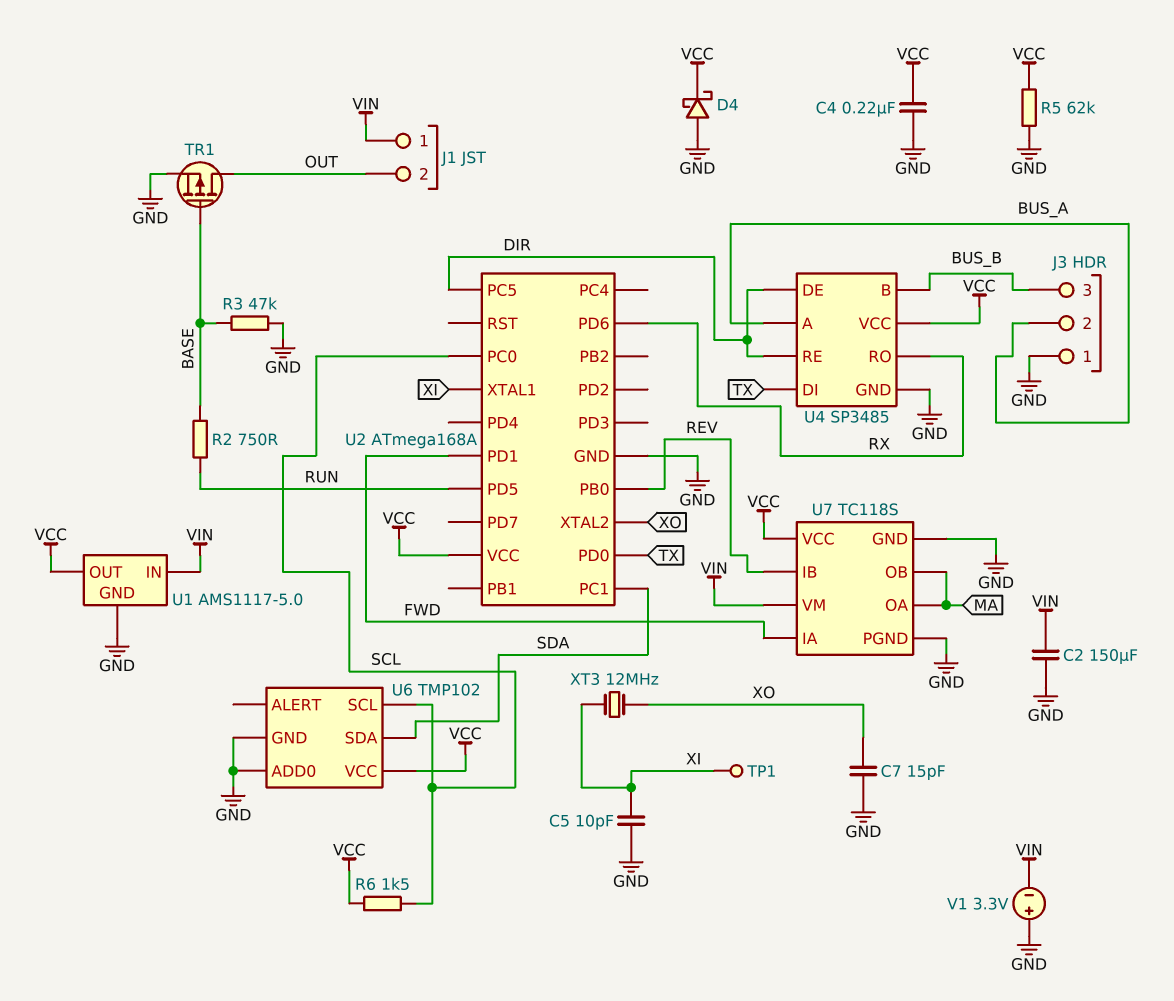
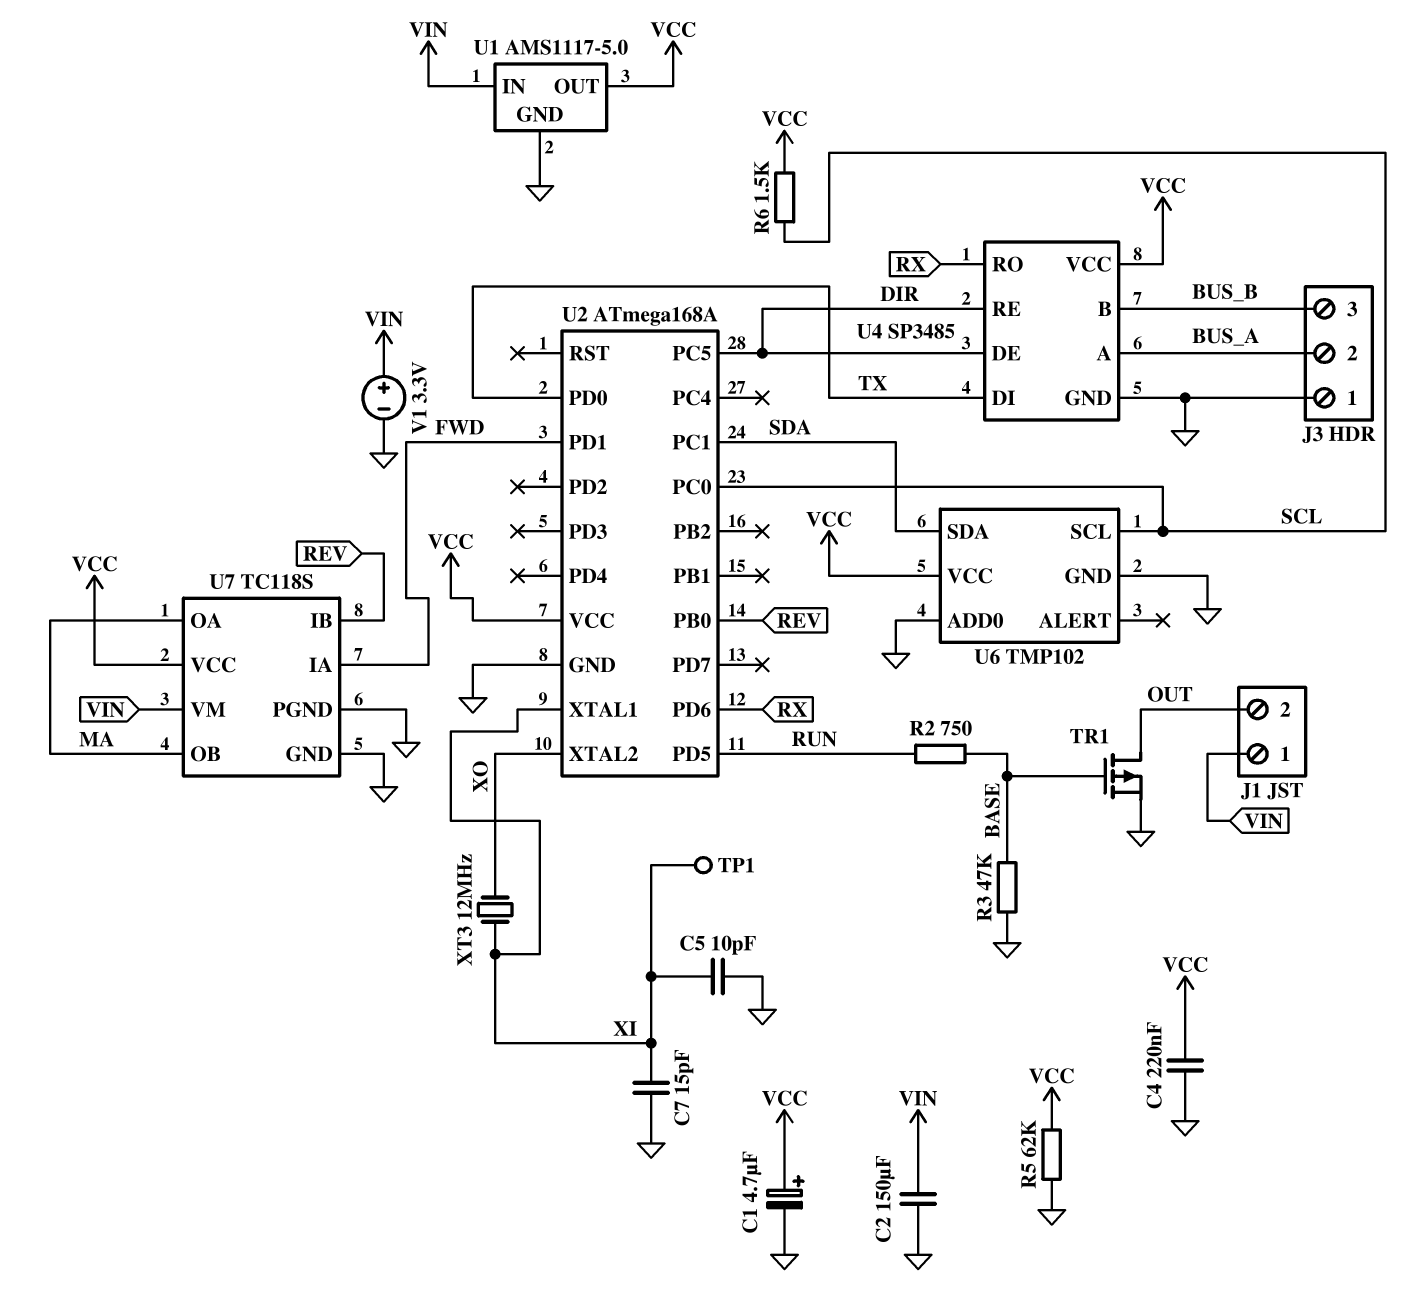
C1: none -> 4.7uF (plus VCC, minus GND)
C7: 15pF (GND, XO) -> 15pF (GND, XI)
D4: schottky (A GND, K VCC) -> none
V1: 3.3V (plus GND, minus VIN) -> 3.3V (plus VIN, minus GND)

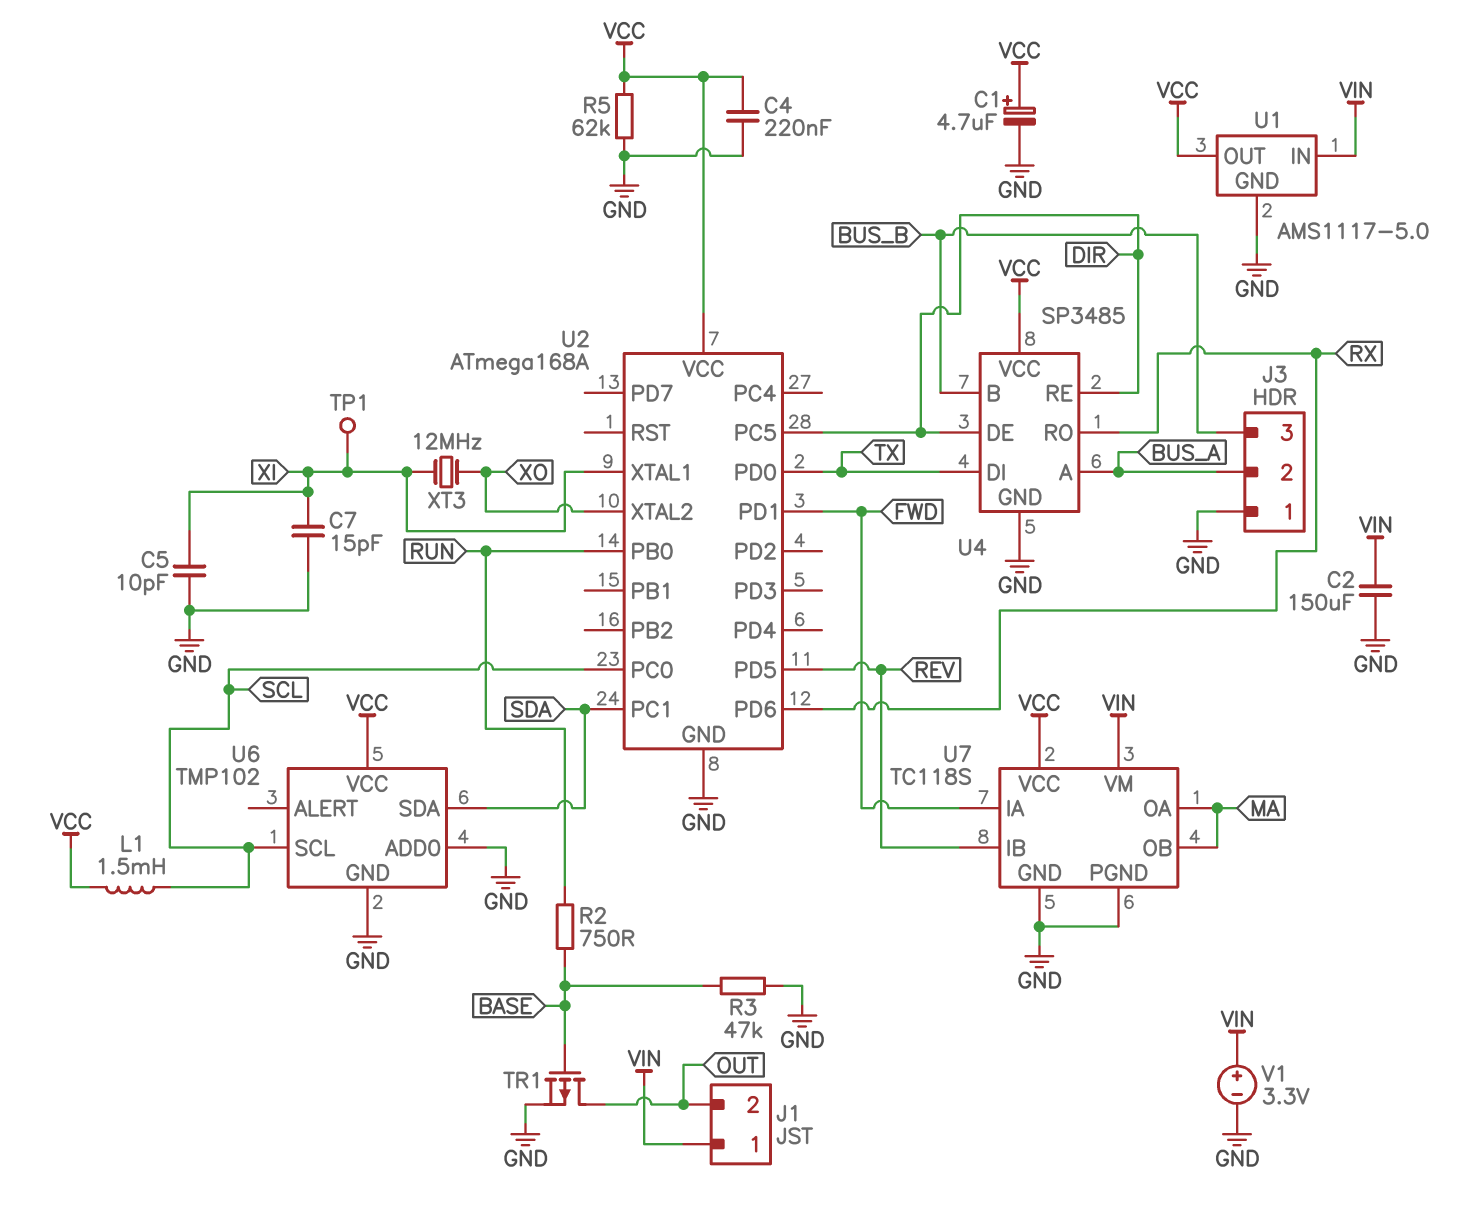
L1: none -> 1.5mH (SCL, VCC)
R6: 1.5k (SCL, VCC) -> none
U2 pin PB0: REV -> RUN
U2 pin PD5: RUN -> REV

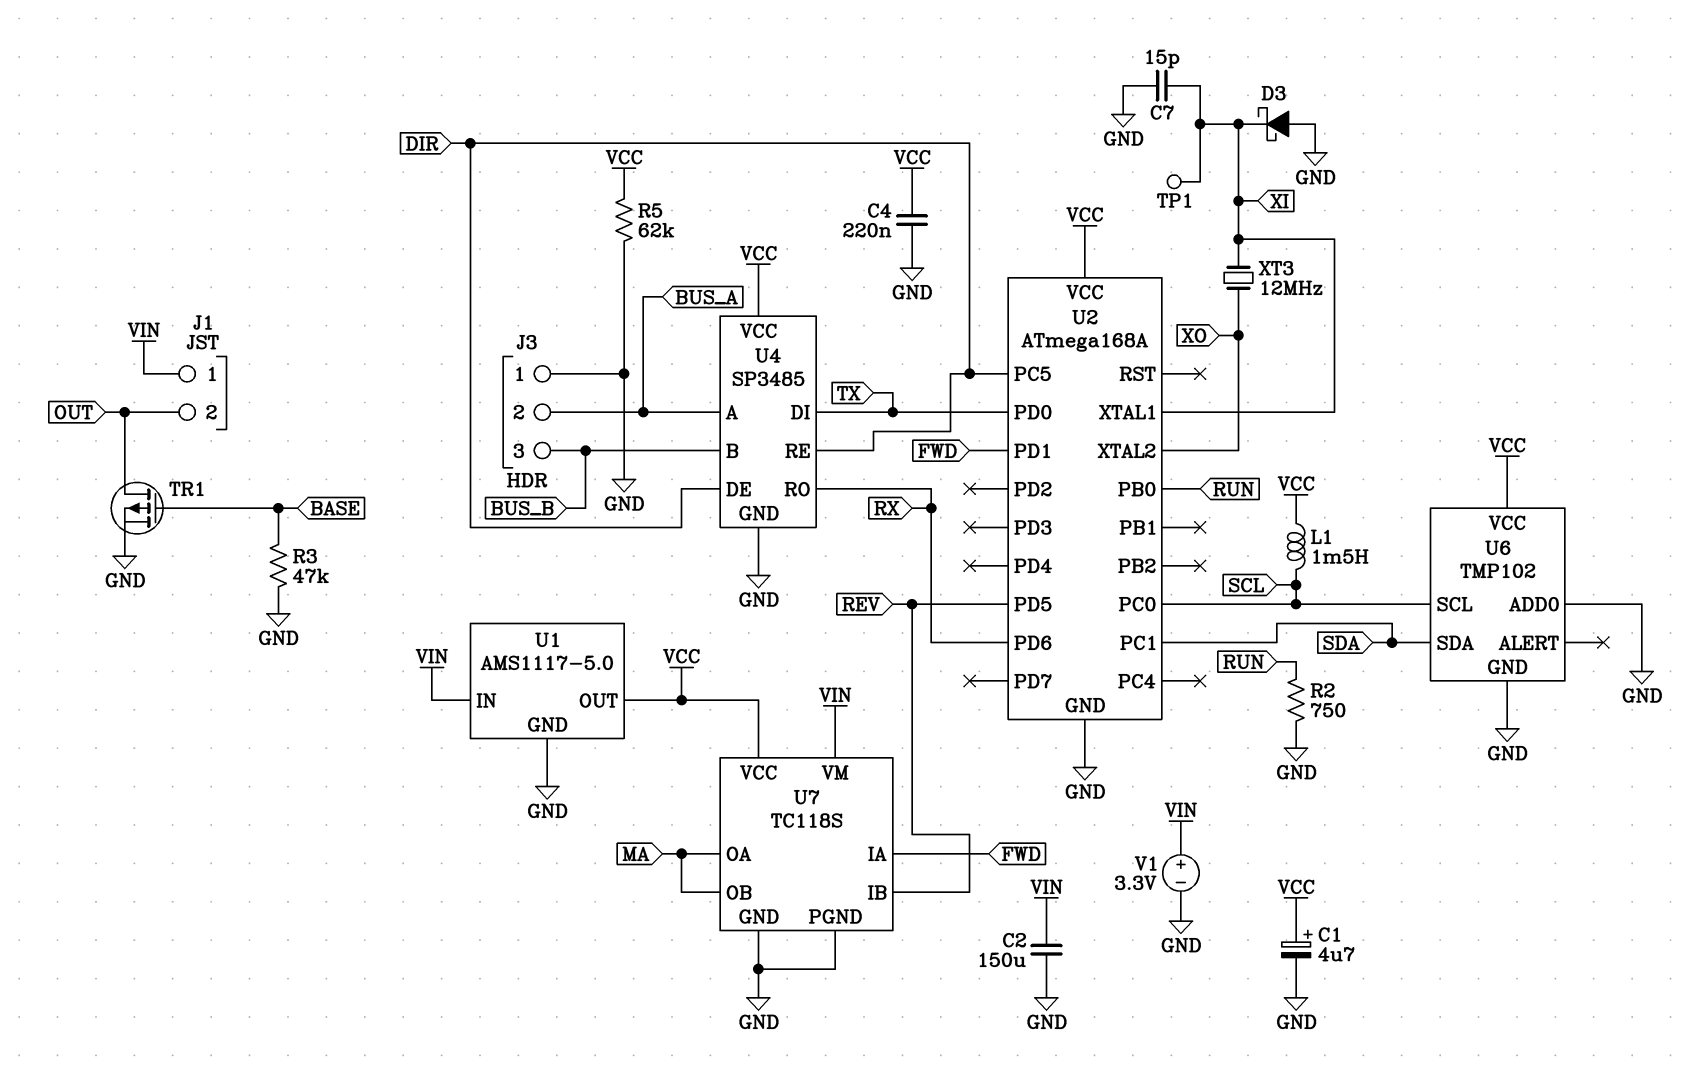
C5: 10pF (GND, XI) -> none
D3: none -> schottky (A GND, K XI)
R2: 750 (BASE, RUN) -> 750 (GND, RUN)

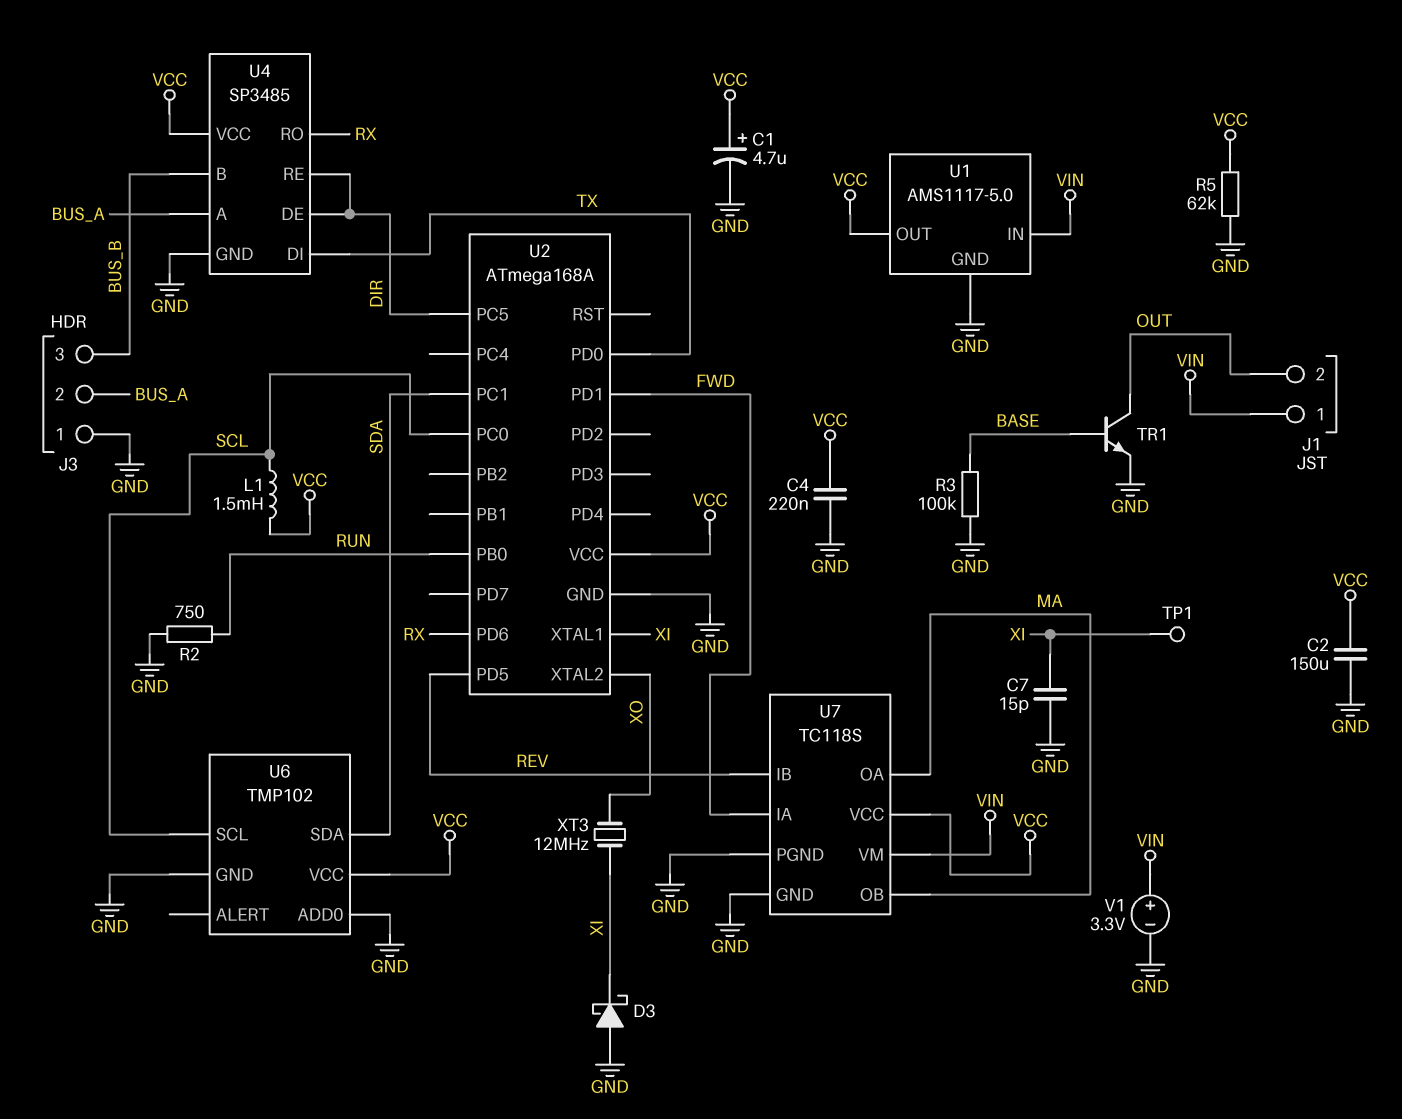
C2: 150uF (GND, VIN) -> 150uF (GND, VCC)
R3: 47k (BASE, GND) -> 100k (BASE, GND)
TR1: PMOS (G BASE, D OUT, S GND) -> NPN (B BASE, C OUT, E GND)

